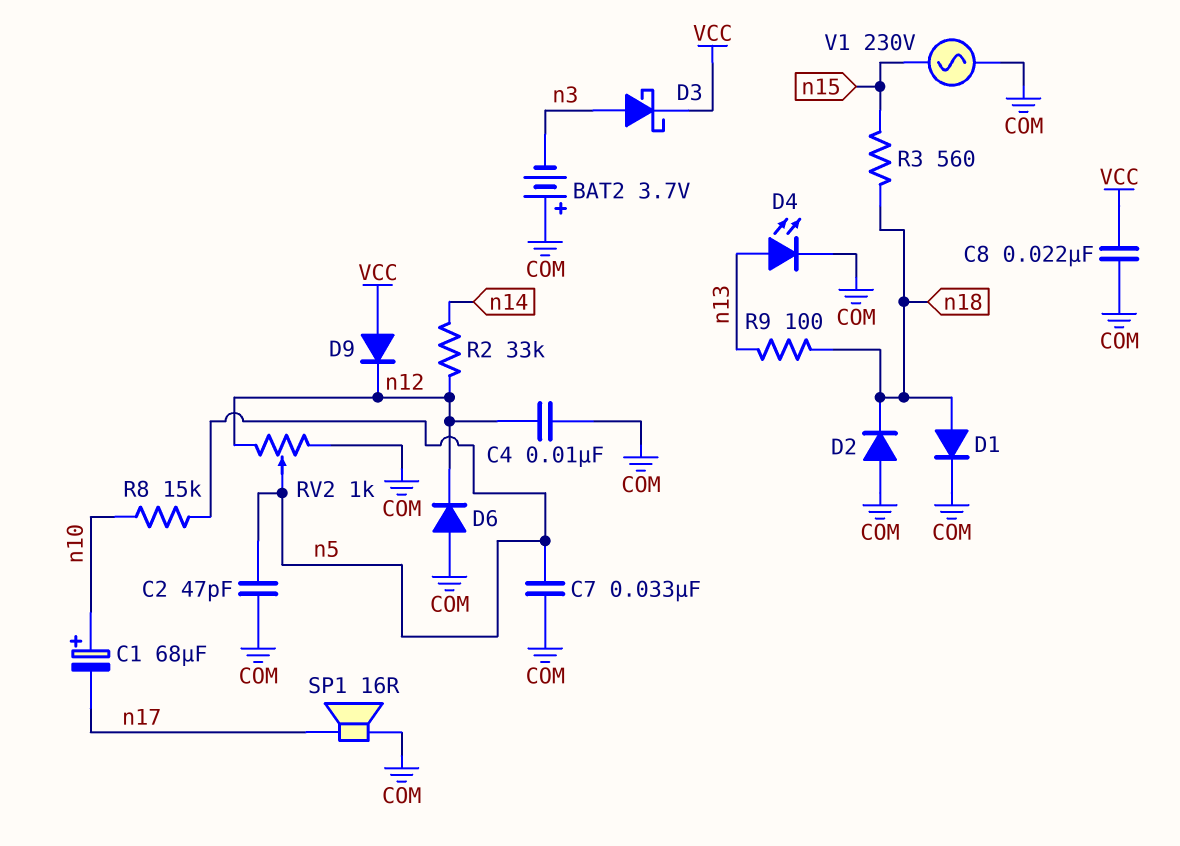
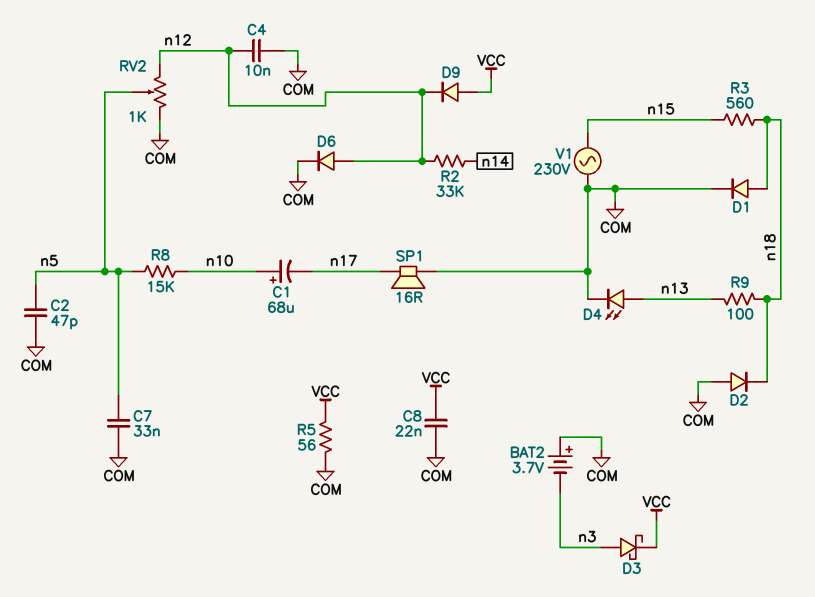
D6: diode (A COM, K n12) -> diode (A n12, K COM)
R5: none -> 56 (COM, VCC)

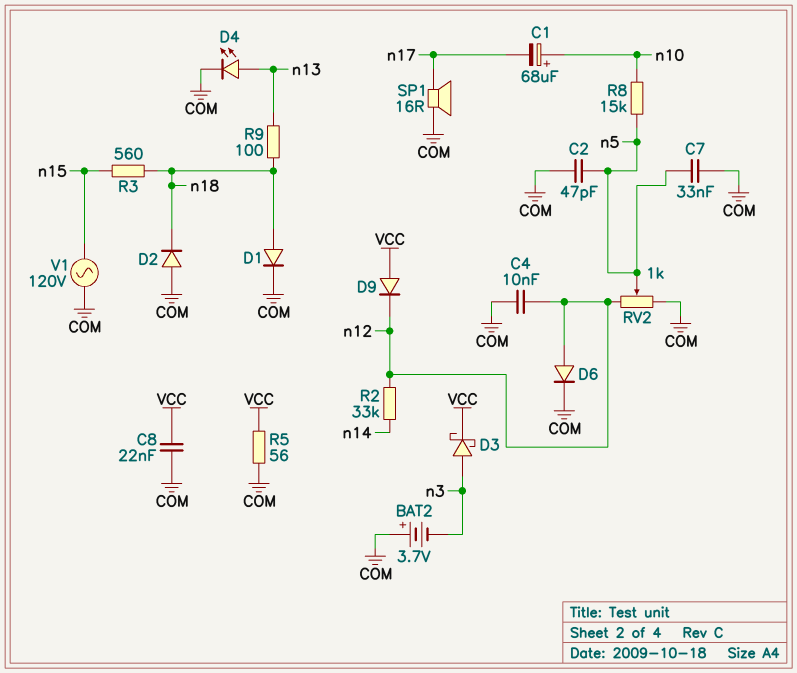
V1: AC 230V (COM, n15) -> AC 120V (COM, n15)

